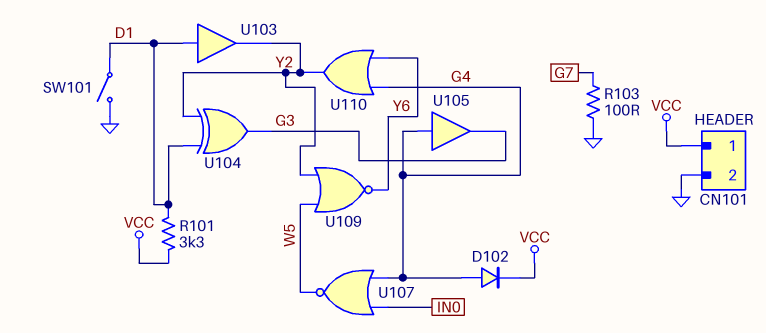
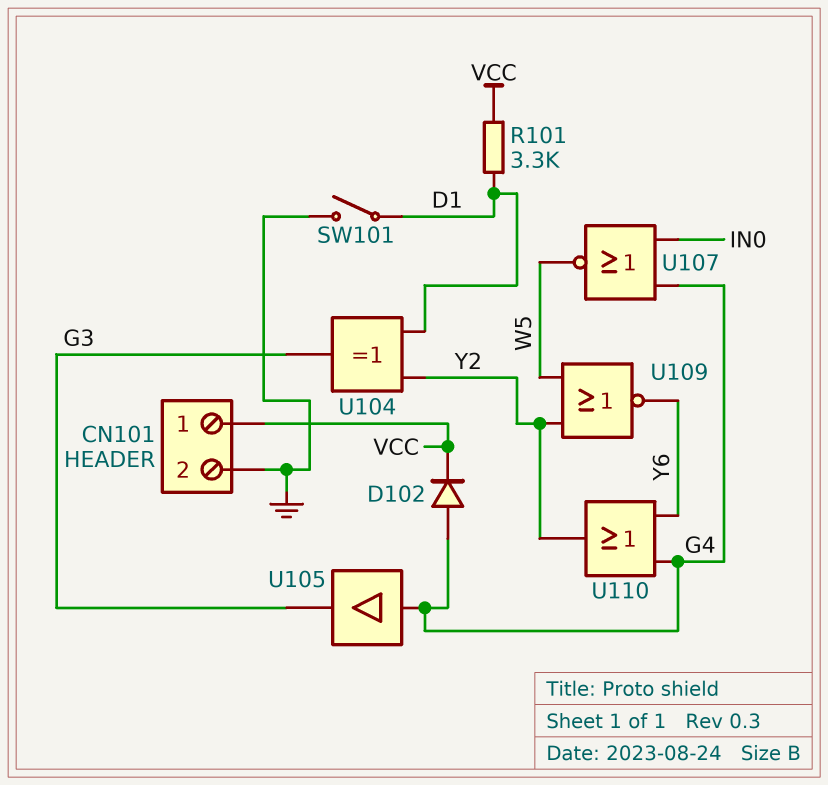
R103: 100 (G7, GND) -> none
U103: buffer (in D1, out Y2) -> none

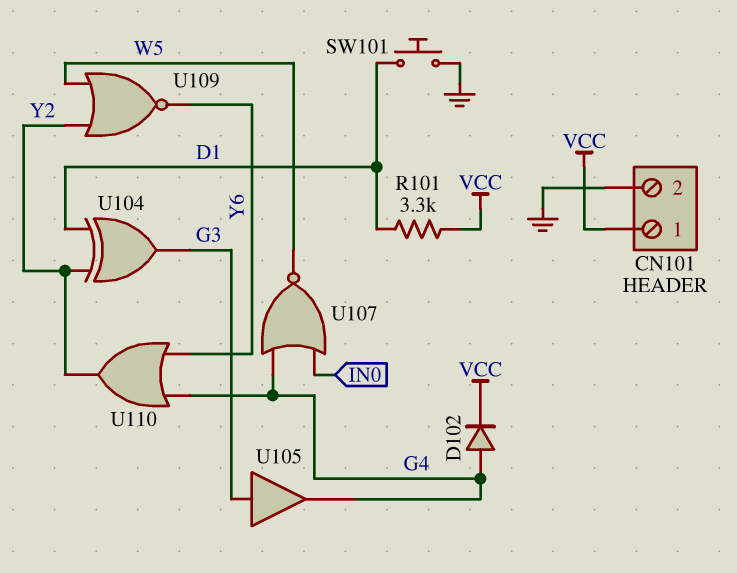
SW101: switch (D1, GND) -> button (D1, GND)
U105: buffer (in G4, out G3) -> buffer (in G3, out G4)

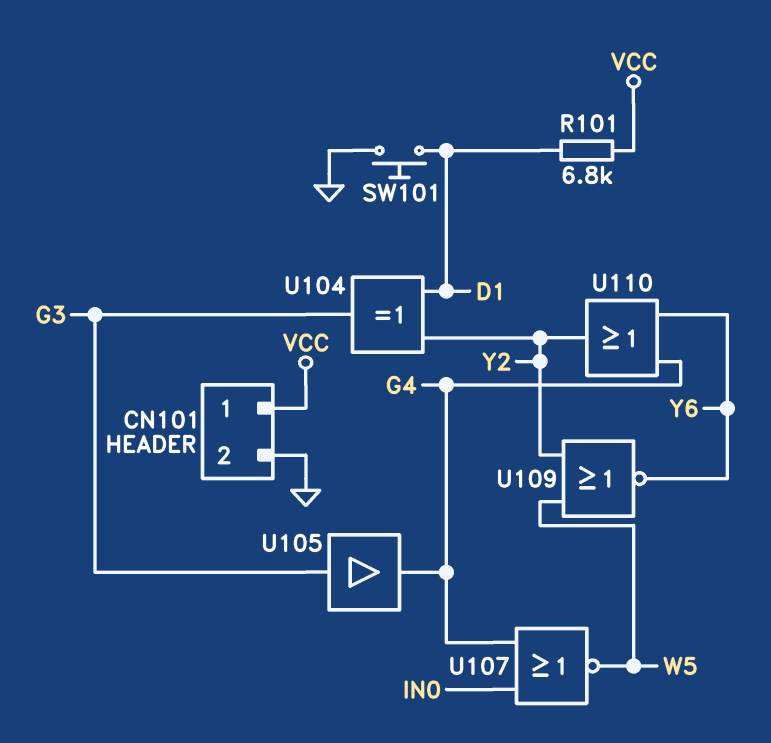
D102: diode (A G4, K VCC) -> none
R101: 3.3k (D1, VCC) -> 6.8k (D1, VCC)

